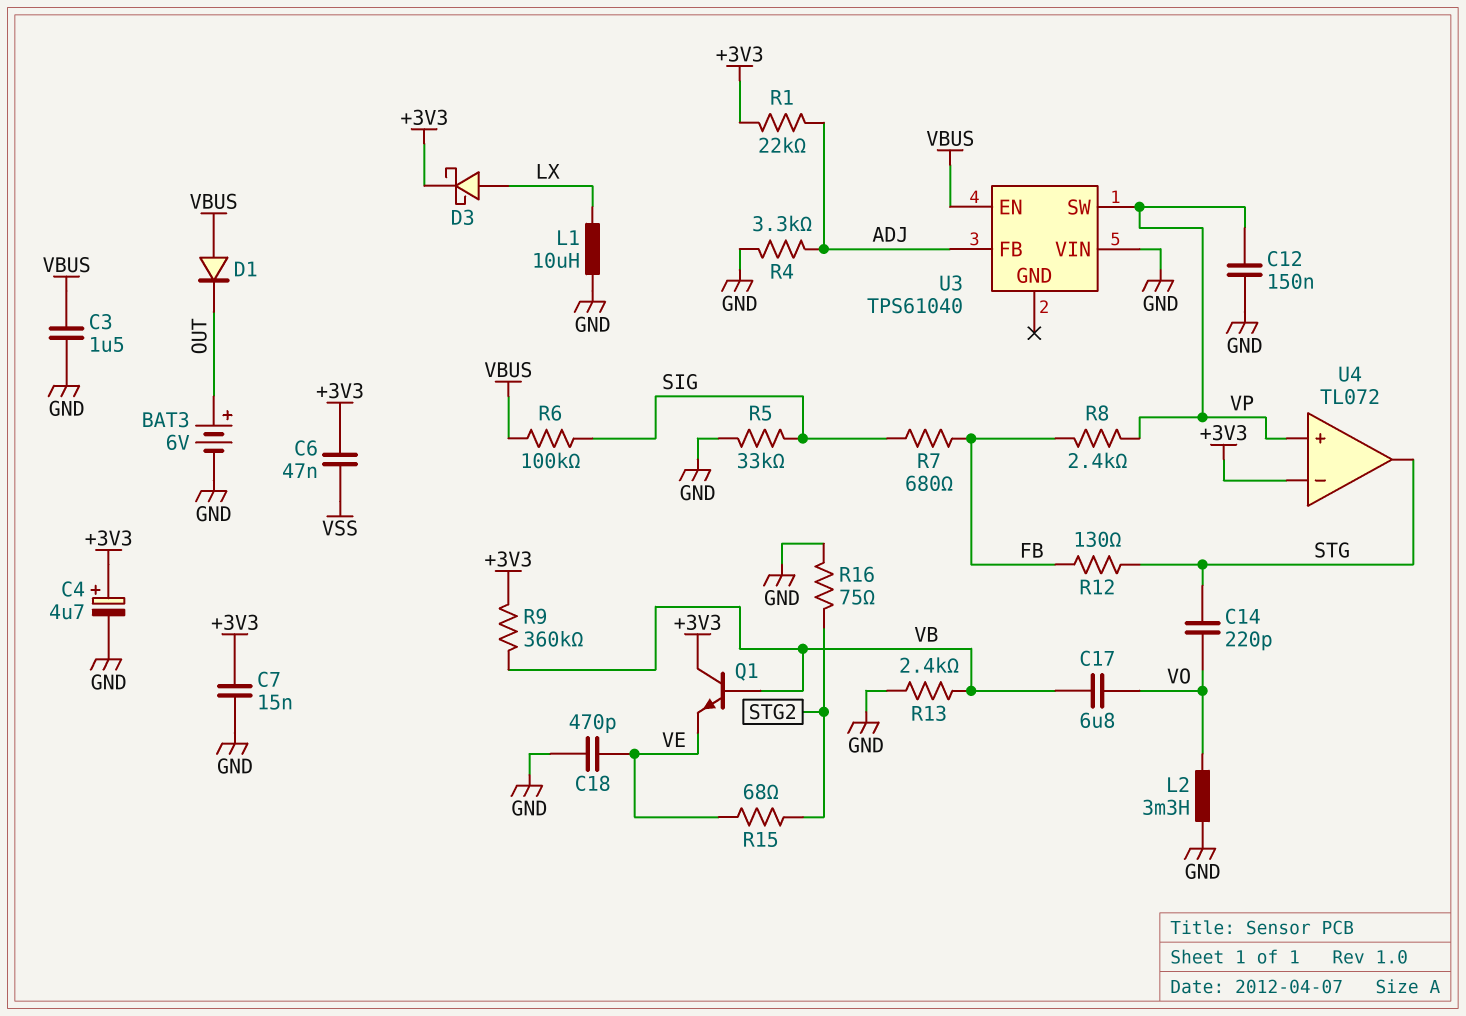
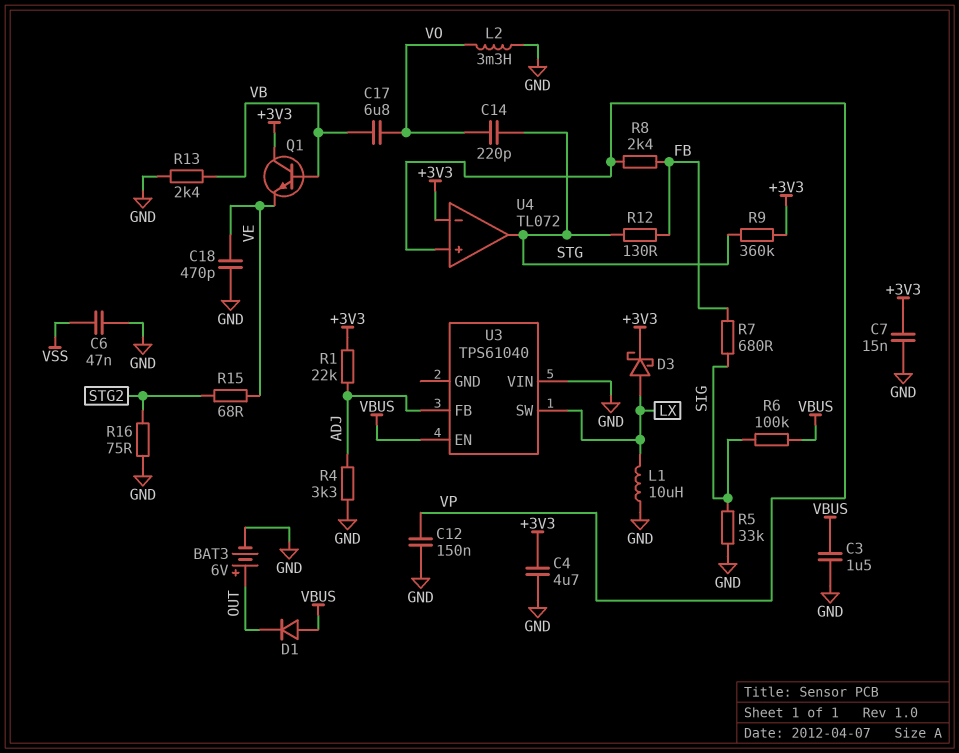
C4: 4.7uF (plus +3V3, minus GND) -> 4.7uF (+3V3, GND)
C6: 47nF (+3V3, VSS) -> 47nF (GND, VSS)
R9: 360k (+3V3, VB) -> 360k (+3V3, STG)
U3 pin SW: VP -> LX

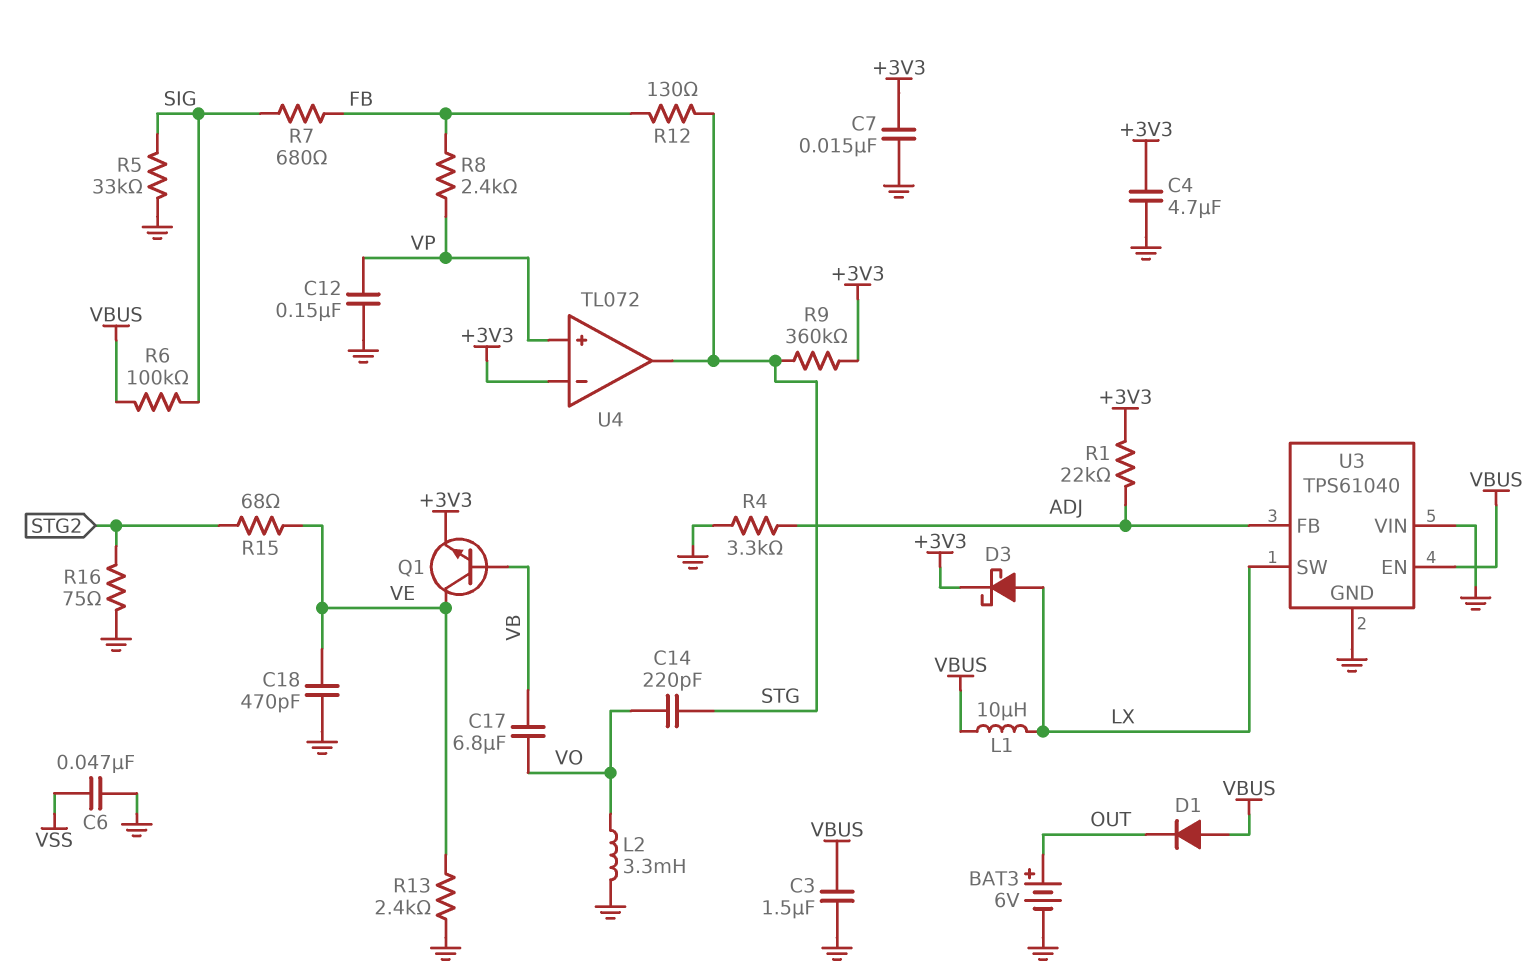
L1: 10uH (GND, LX) -> 10uH (LX, VBUS)
Q1: NPN (B VB, C +3V3, E VE) -> NPN (B VB, C VE, E +3V3)
R13: 2.4k (GND, VB) -> 2.4k (GND, VE)
U3 pin GND: none -> GND

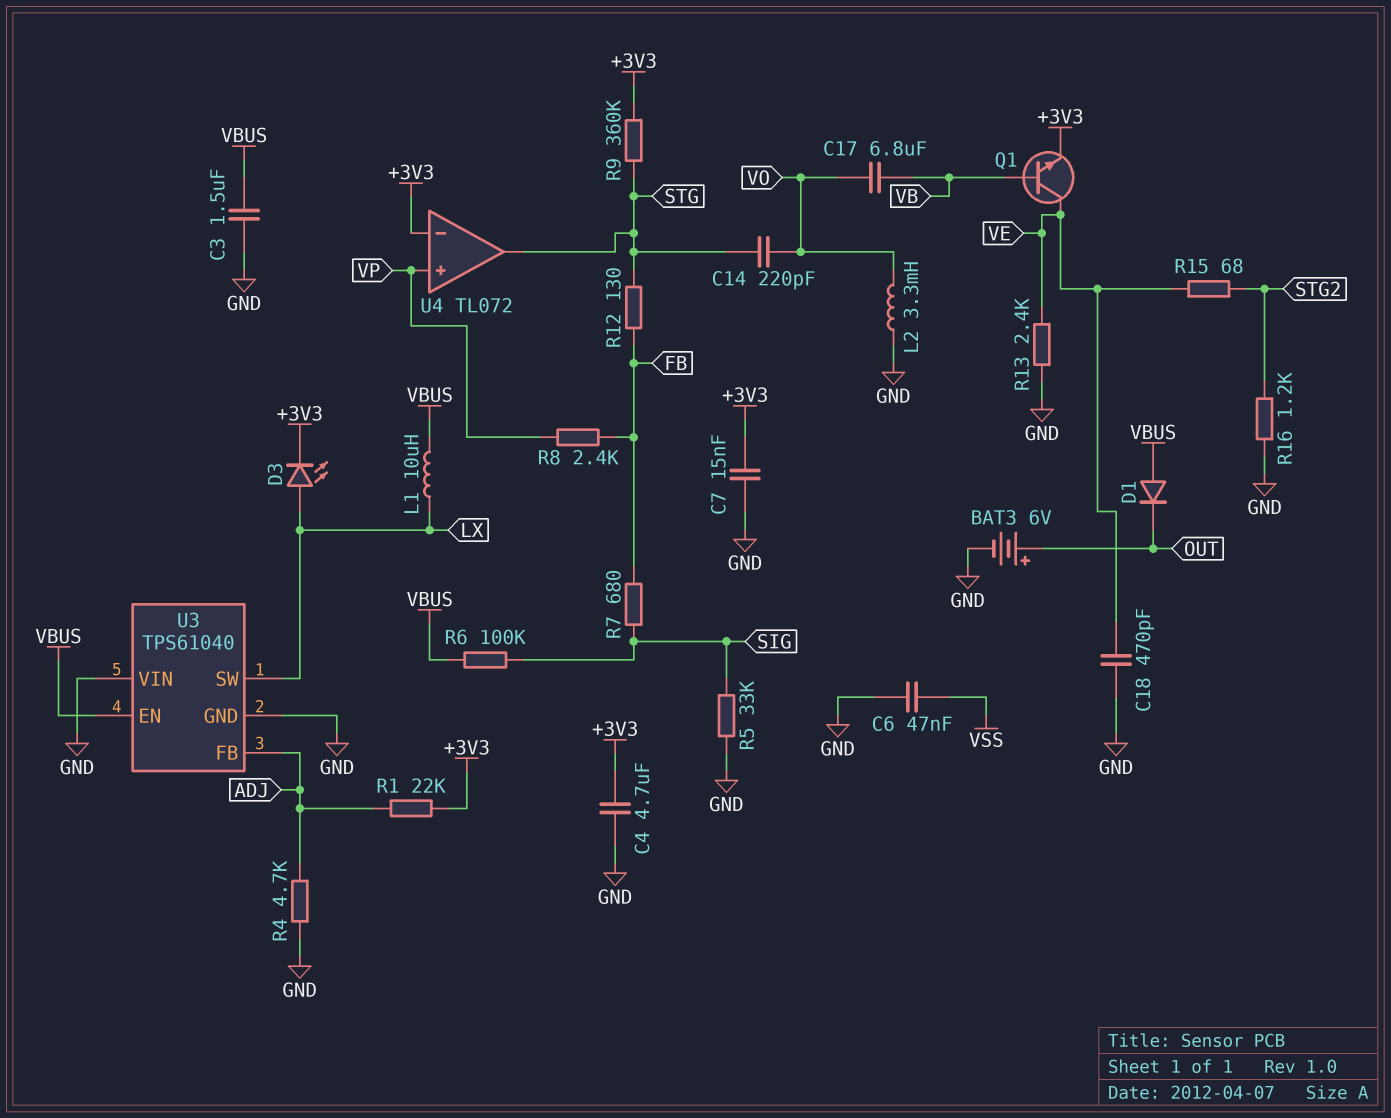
C12: 150nF (GND, VP) -> none
D3: schottky (A LX, K +3V3) -> LED (A LX, K +3V3)
R4: 3.3k (ADJ, GND) -> 4.7k (ADJ, GND)
R16: 75 (GND, STG2) -> 1.2k (GND, STG2)

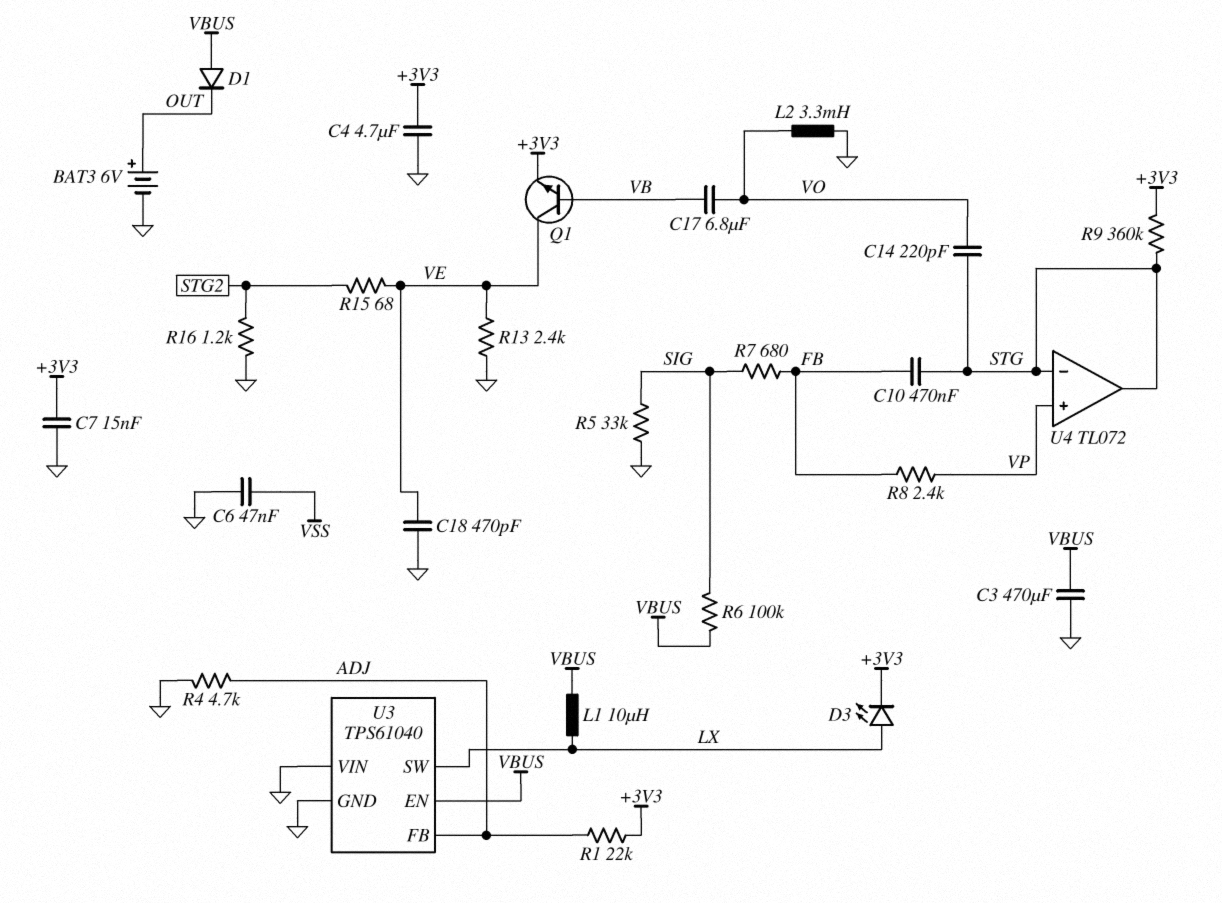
C3: 1.5uF (GND, VBUS) -> 470uF (GND, VBUS)
C10: none -> 470nF (FB, STG)
R12: 130 (FB, STG) -> none
U4 pin in-: +3V3 -> STG

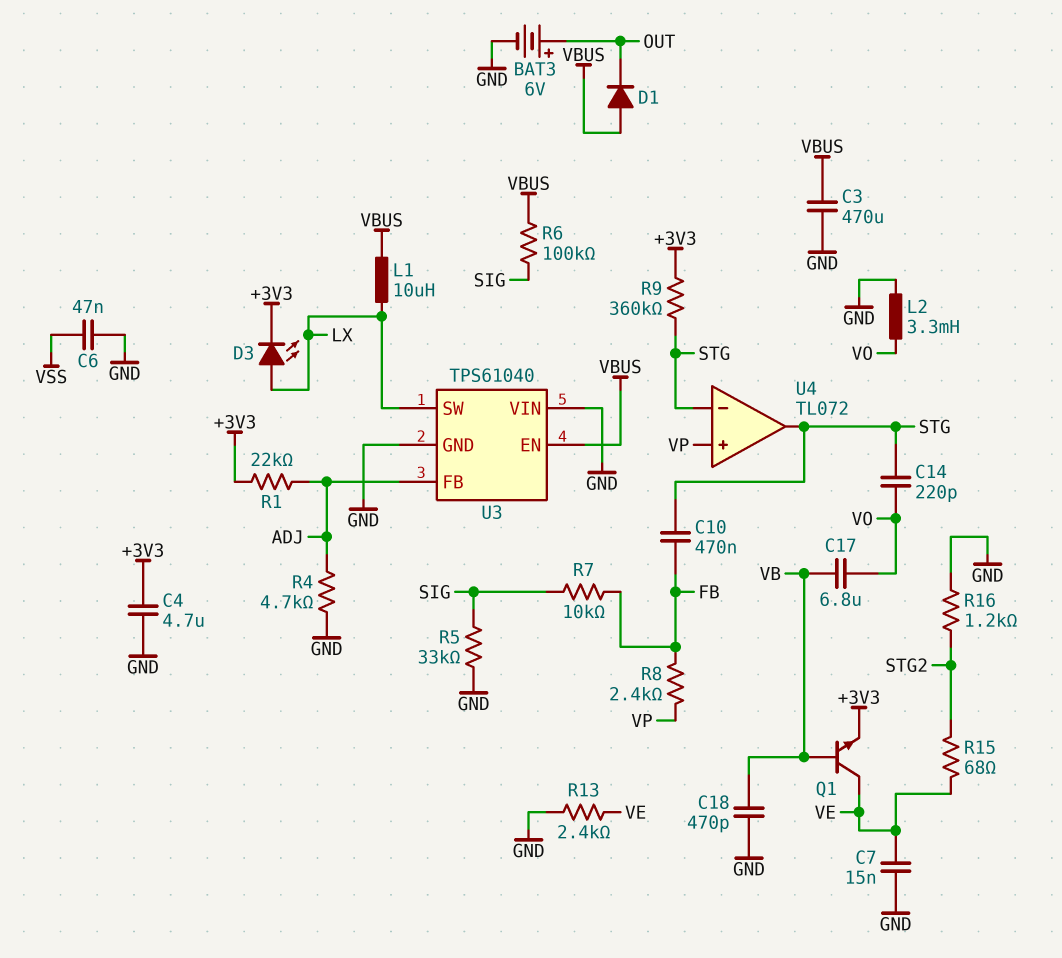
C7: 15nF (+3V3, GND) -> 15nF (GND, VE)
C18: 470pF (GND, VE) -> 470pF (GND, VB)
R7: 680 (FB, SIG) -> 10k (FB, SIG)

